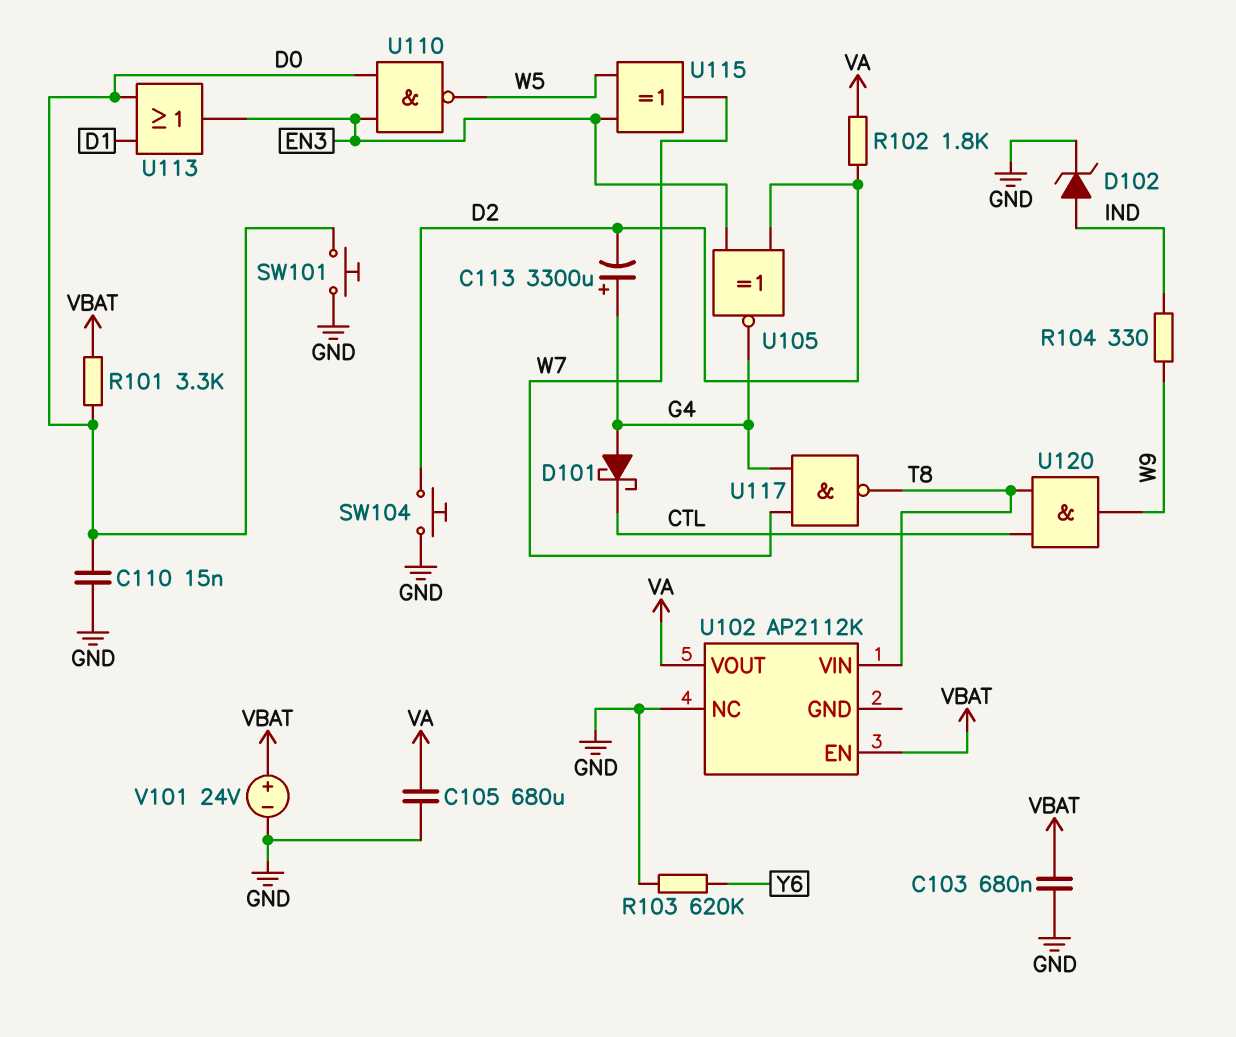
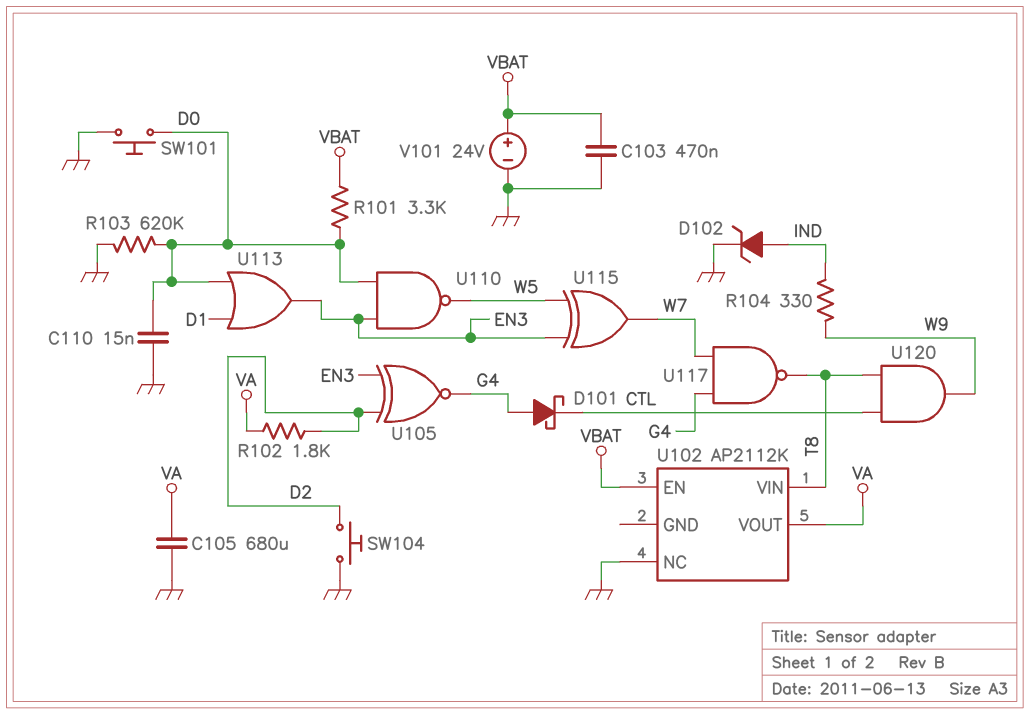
C103: 680nF (GND, VBAT) -> 470nF (GND, VBAT)
C113: 3300uF (plus G4, minus D2) -> none
R103: 620k (GND, Y6) -> 620k (D0, GND)

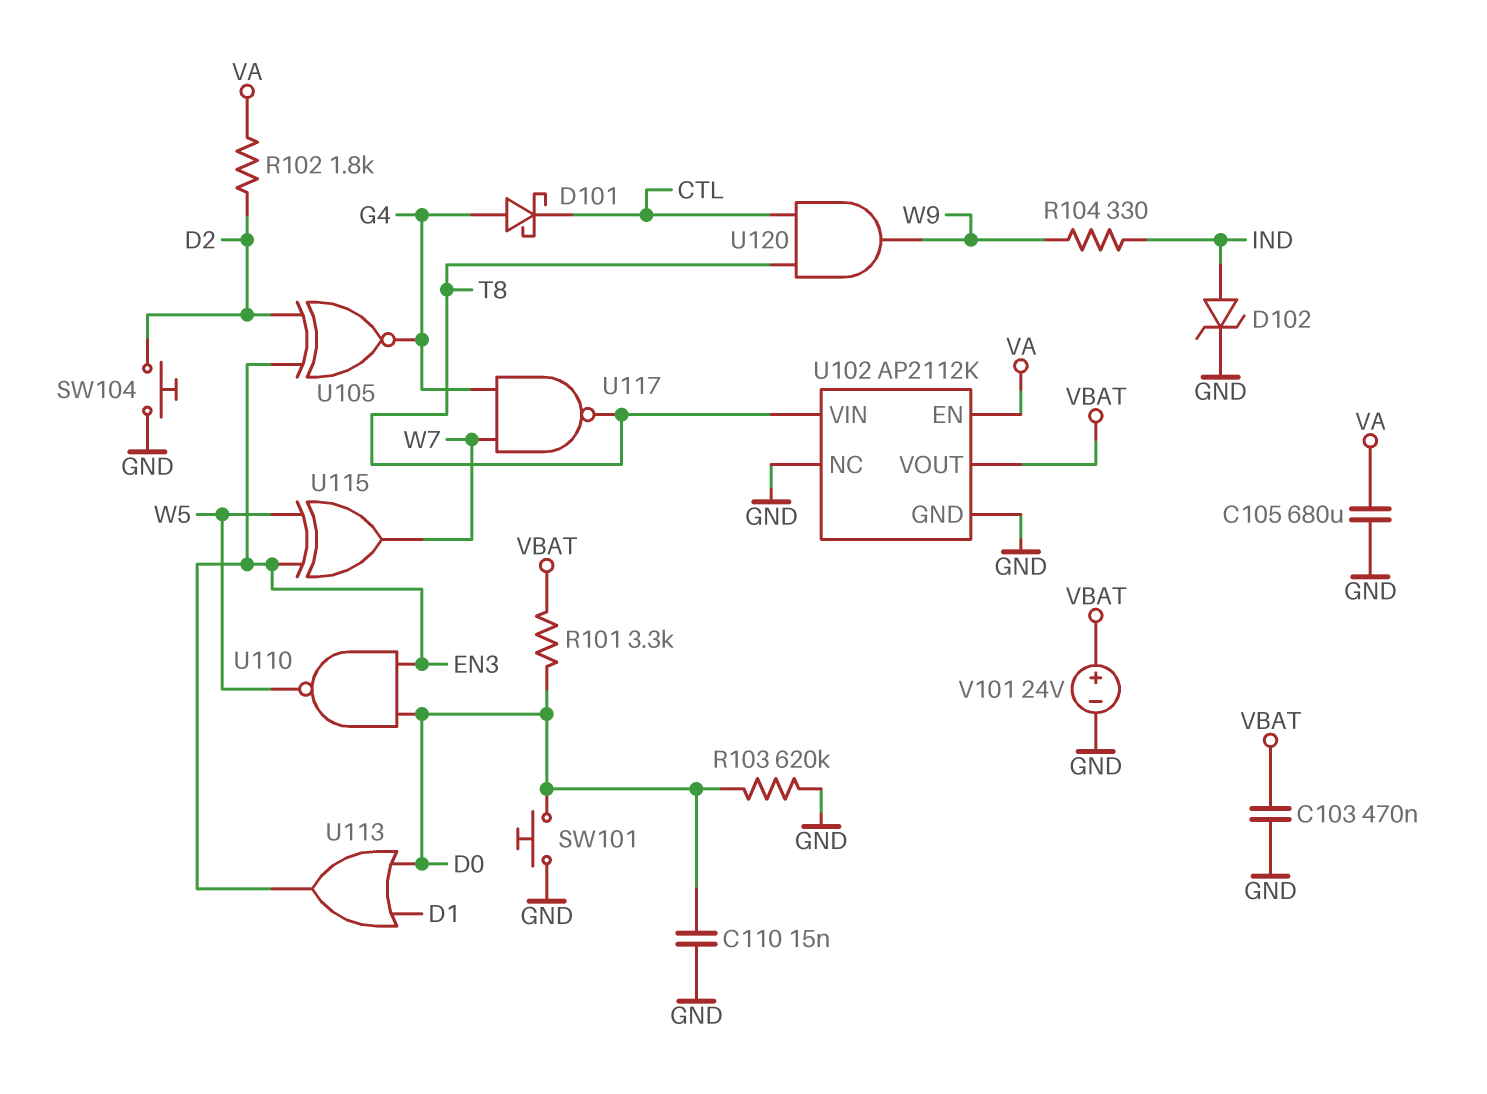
U102 pin EN: VBAT -> VA
U102 pin GND: none -> GND
U102 pin VOUT: VA -> VBAT

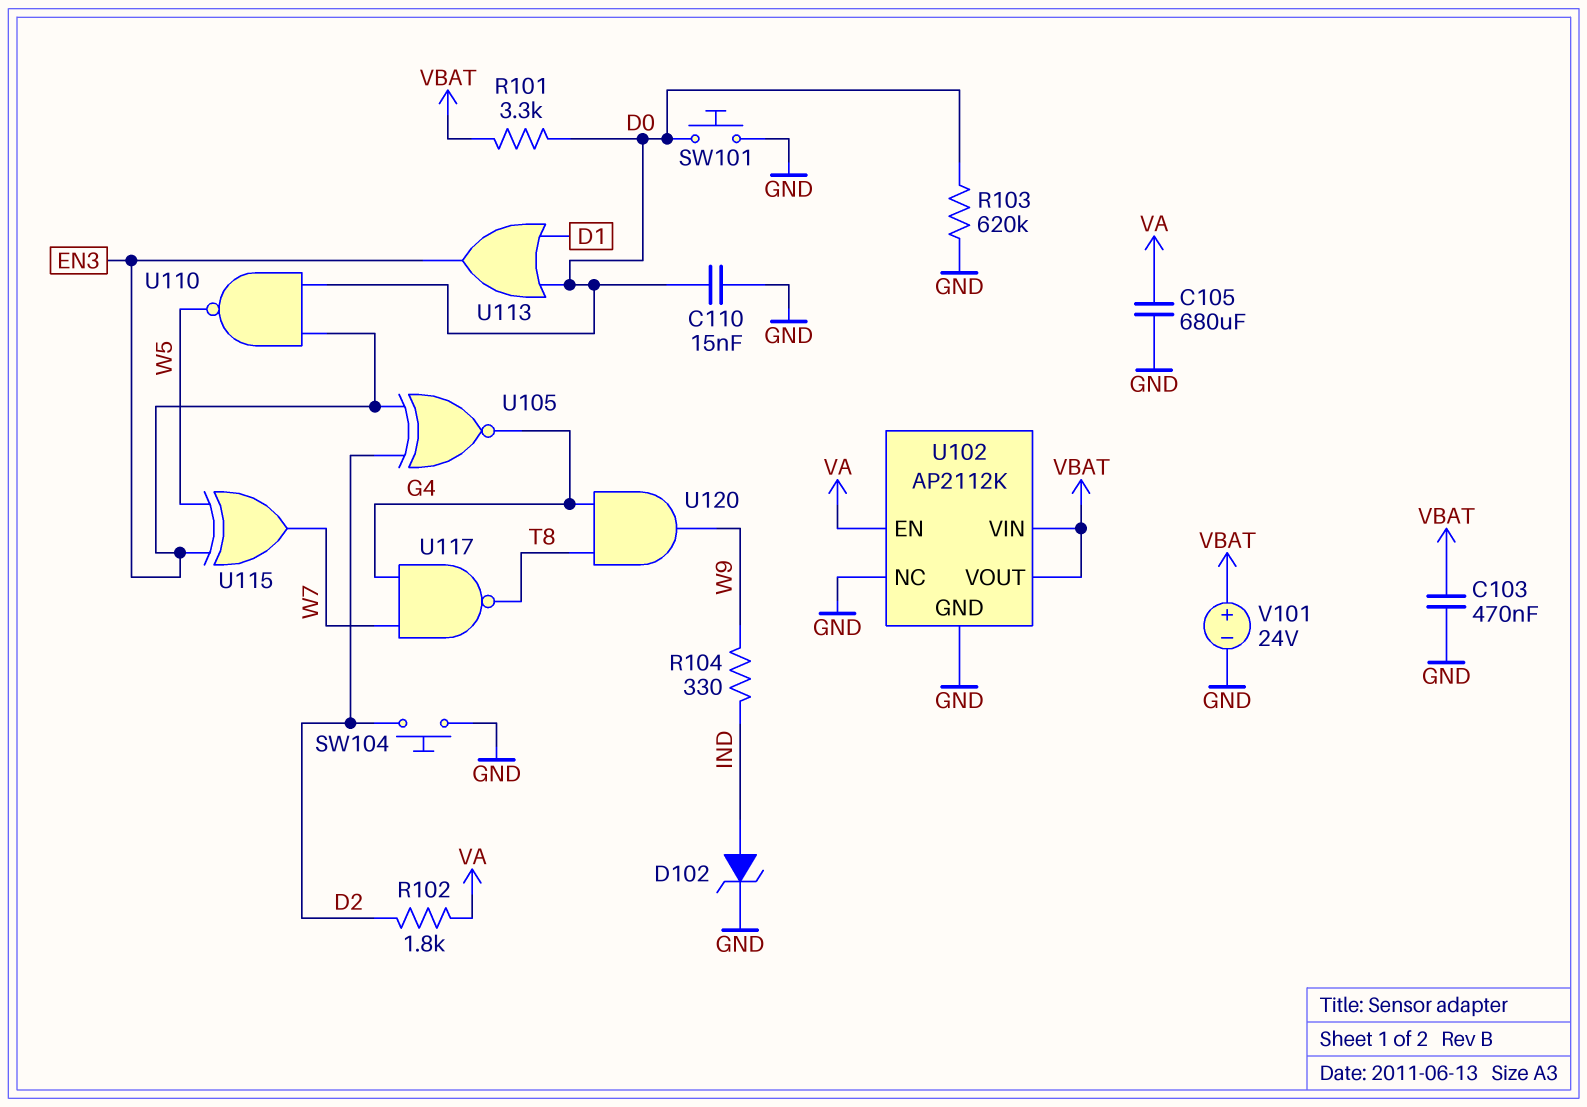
D101: schottky (A G4, K CTL) -> none
U102 pin VIN: T8 -> VBAT
U120: AND (in CTL, in T8, out W9) -> AND (in G4, in T8, out W9)

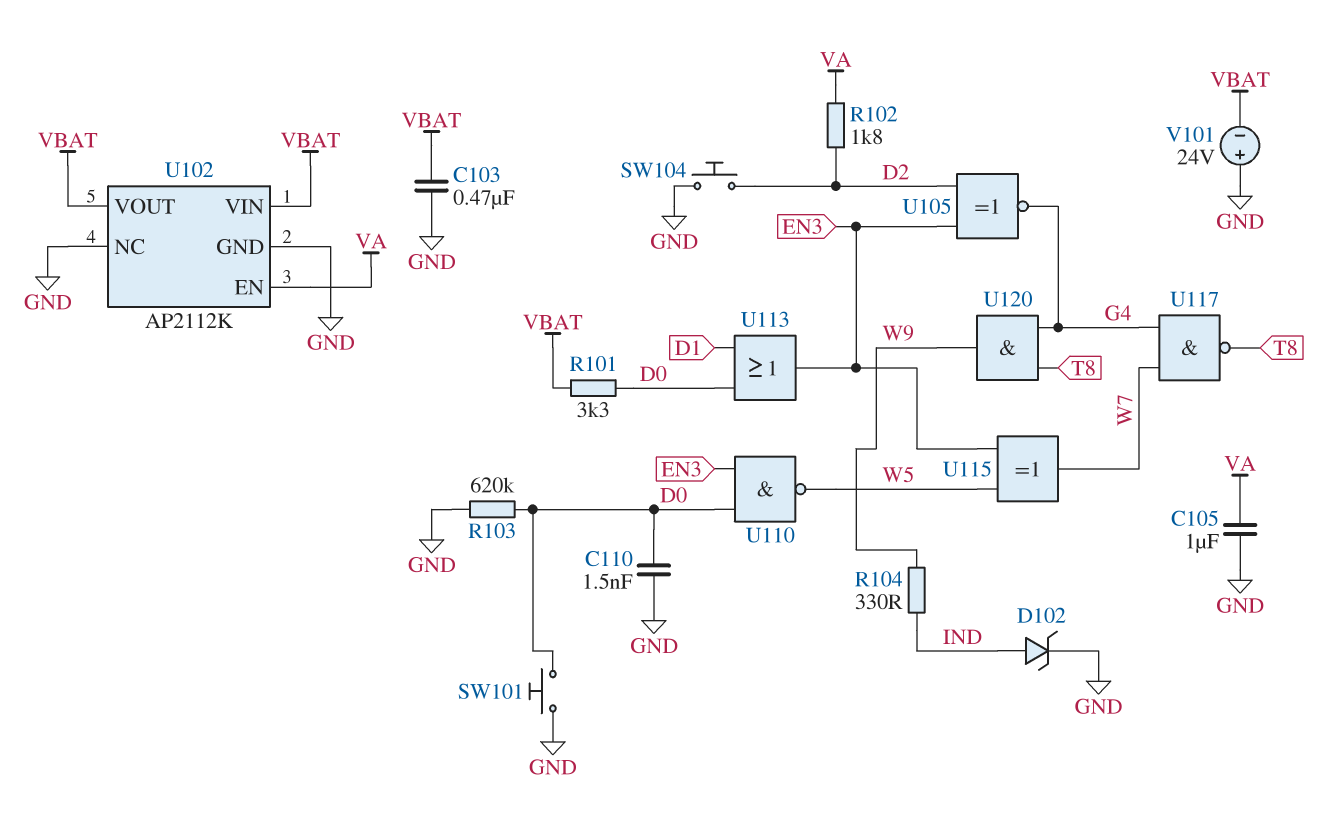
C105: 680uF (GND, VA) -> 1uF (GND, VA)
C110: 15nF (D0, GND) -> 1.5nF (D0, GND)
V101: 24V (plus VBAT, minus GND) -> 24V (plus GND, minus VBAT)

